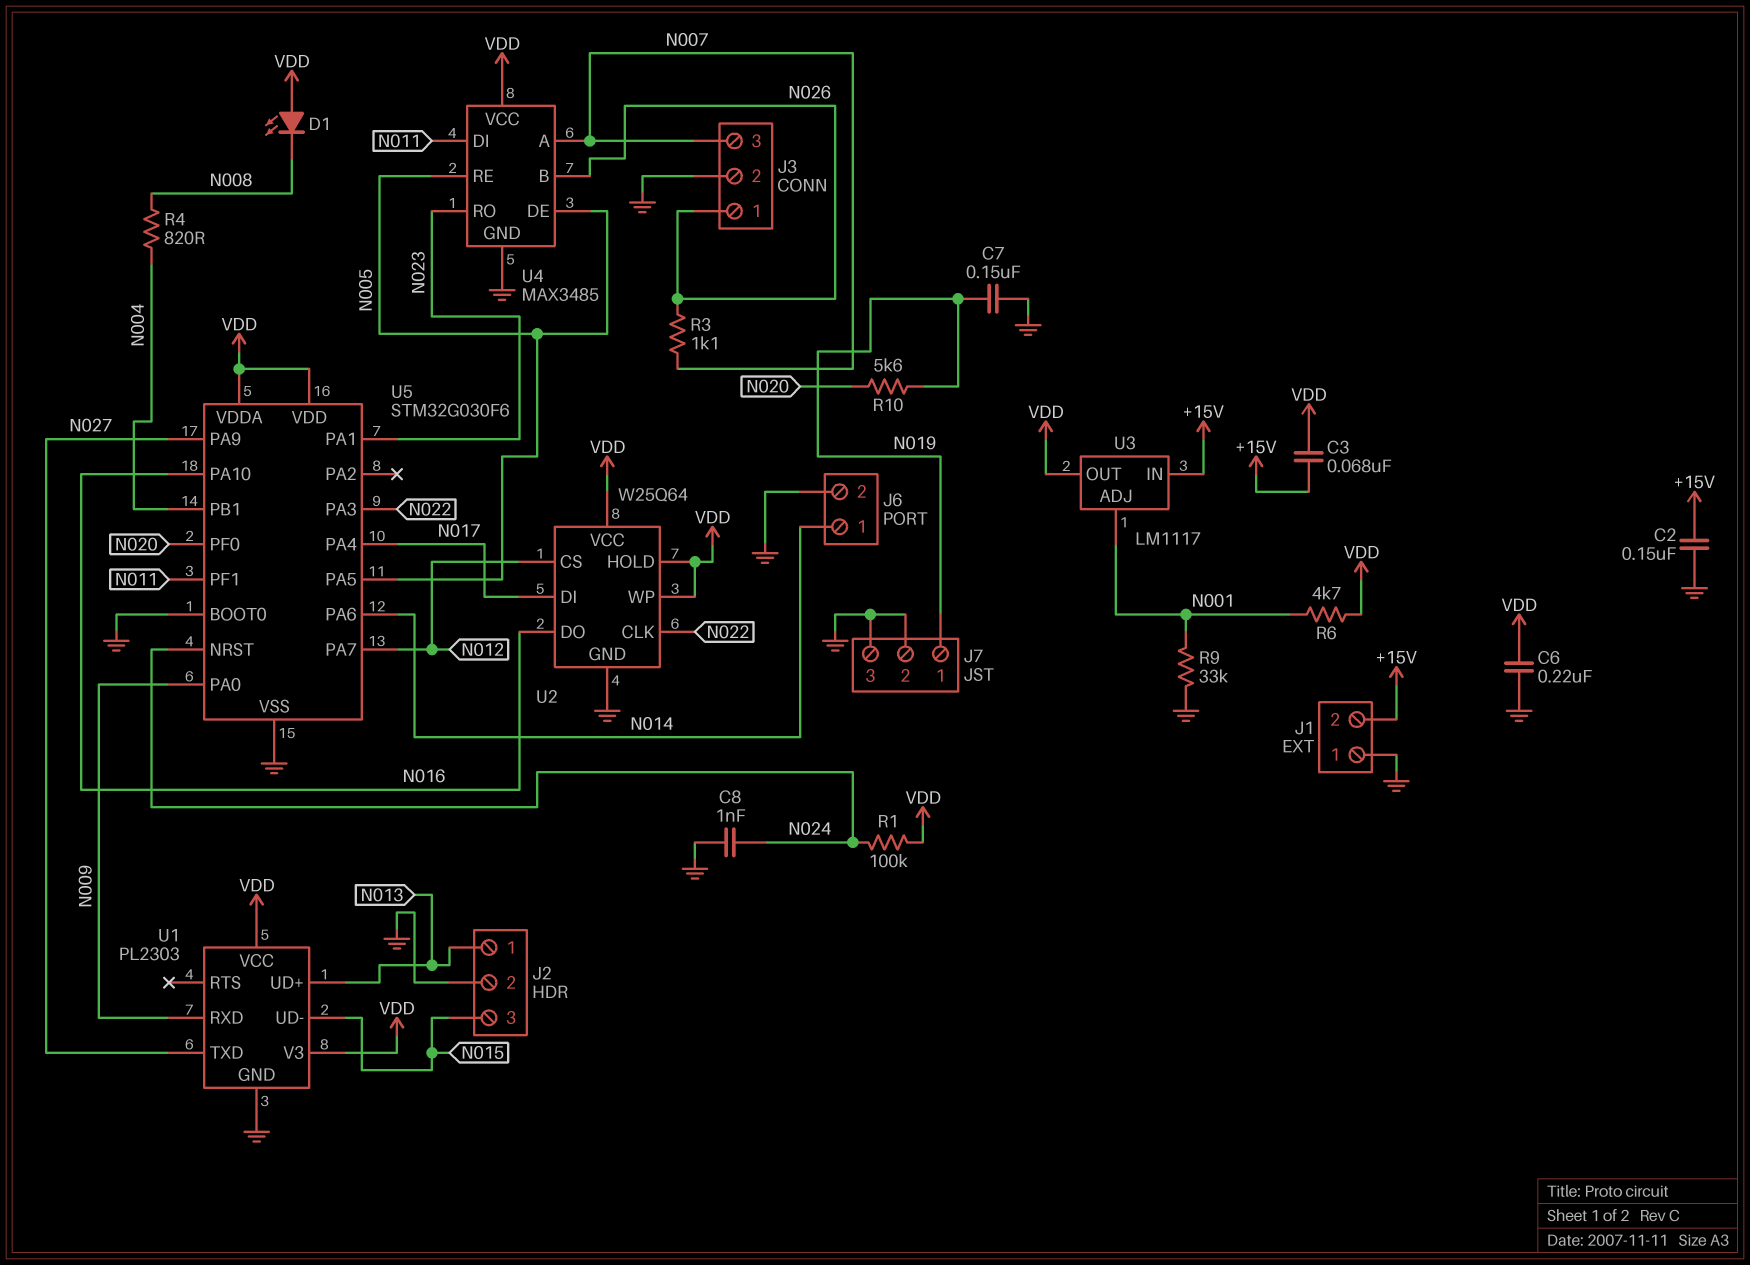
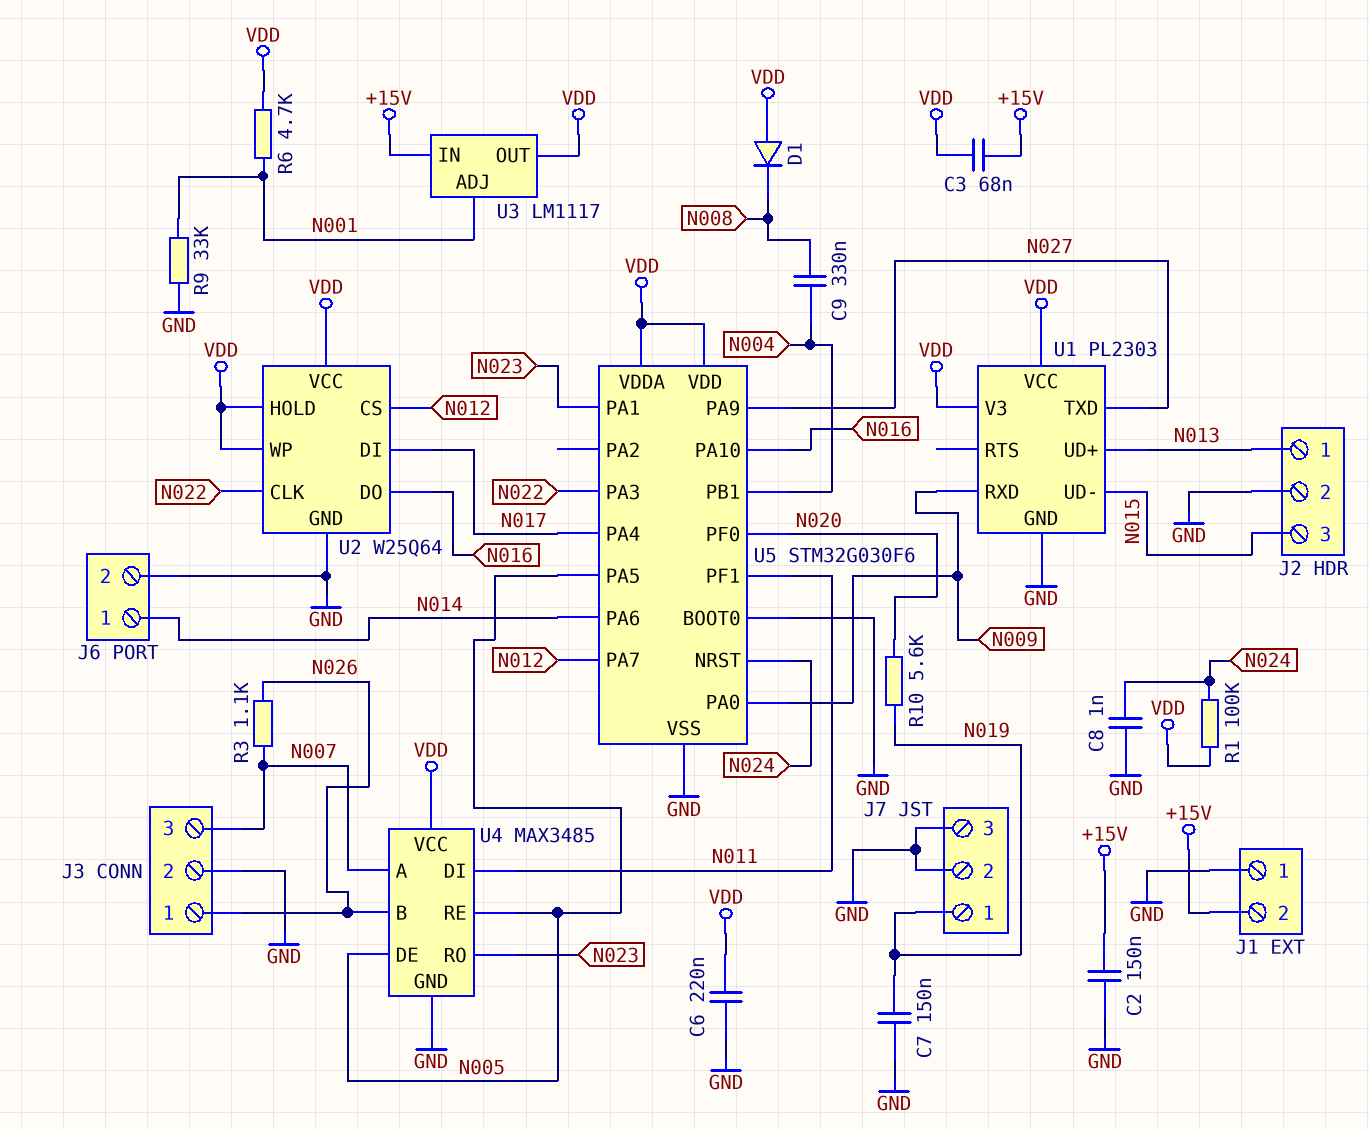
C9: none -> 330nF (N004, N008)
D1: LED (A VDD, K N008) -> diode (A VDD, K N008)
R4: 820 (N004, N008) -> none

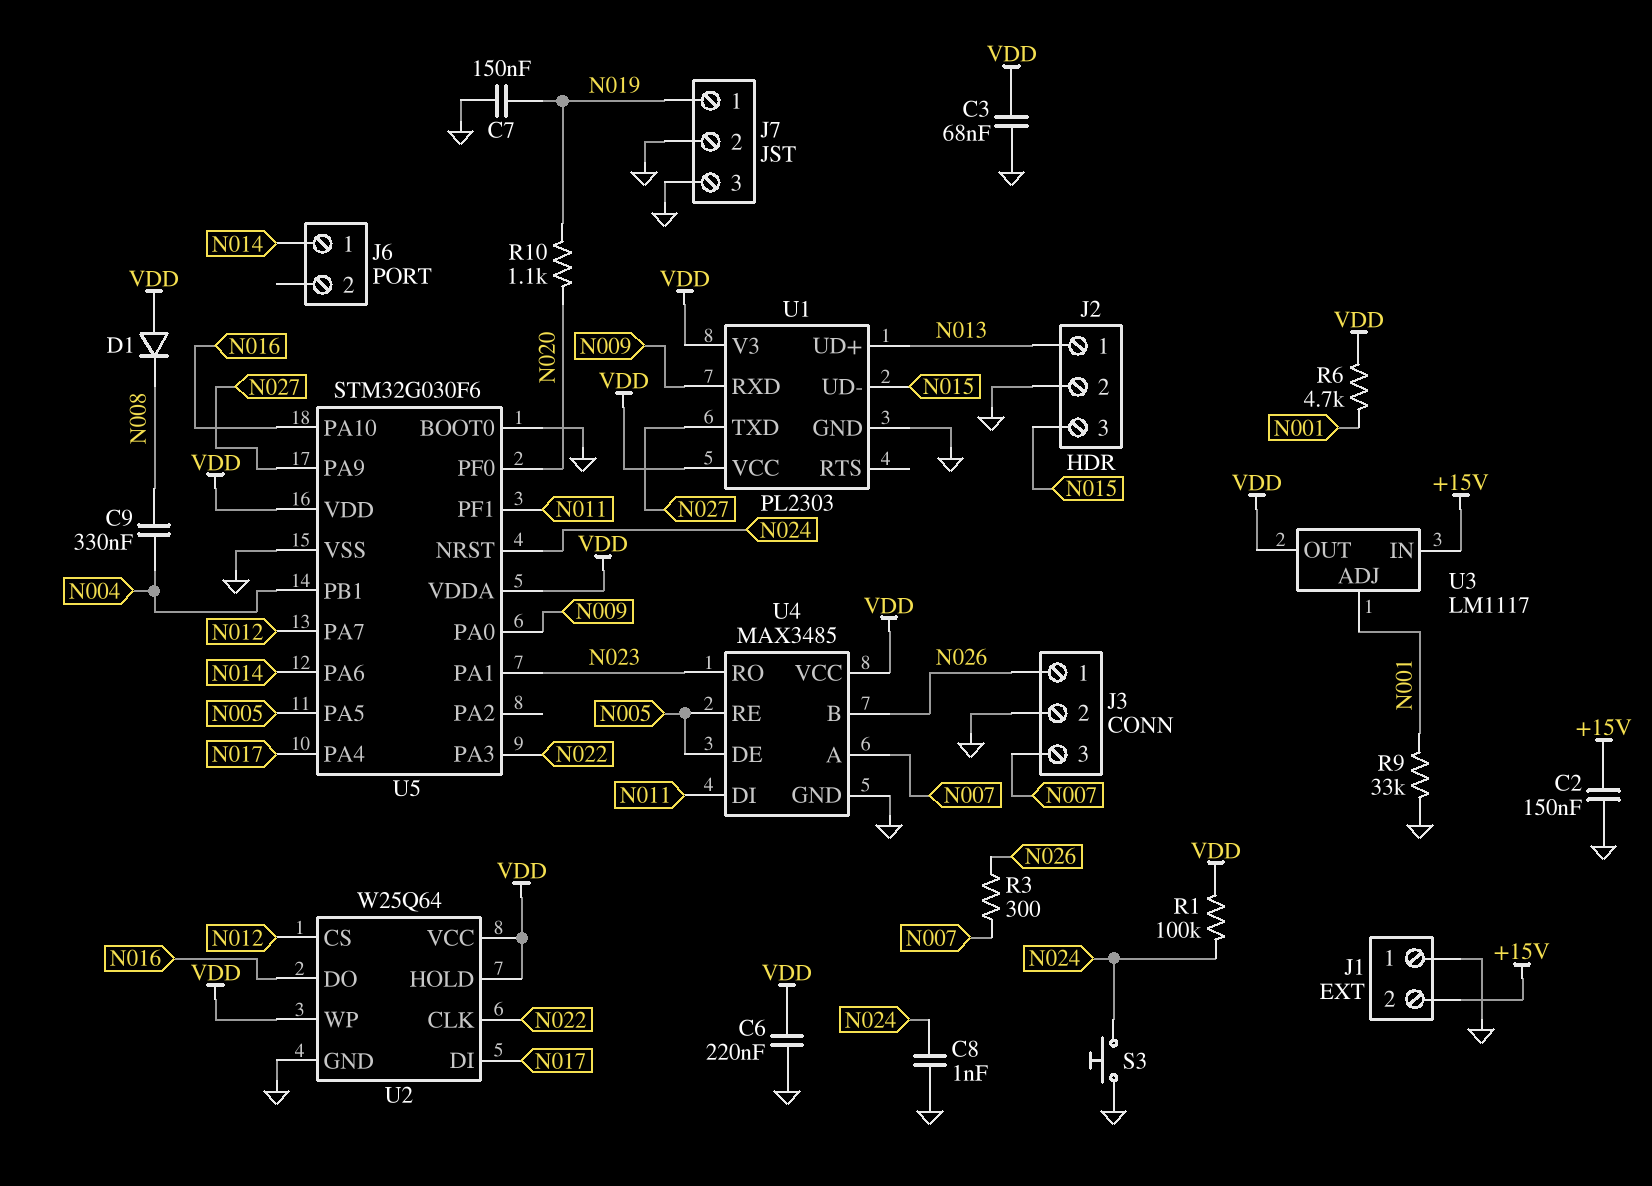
C3: 68nF (+15V, VDD) -> 68nF (GND, VDD)
J6 pin 2: GND -> none
R3: 1.1k (N007, N026) -> 300 (N007, N026)
R10: 5.6k (N019, N020) -> 1.1k (N019, N020)
S3: none -> button (GND, N024)

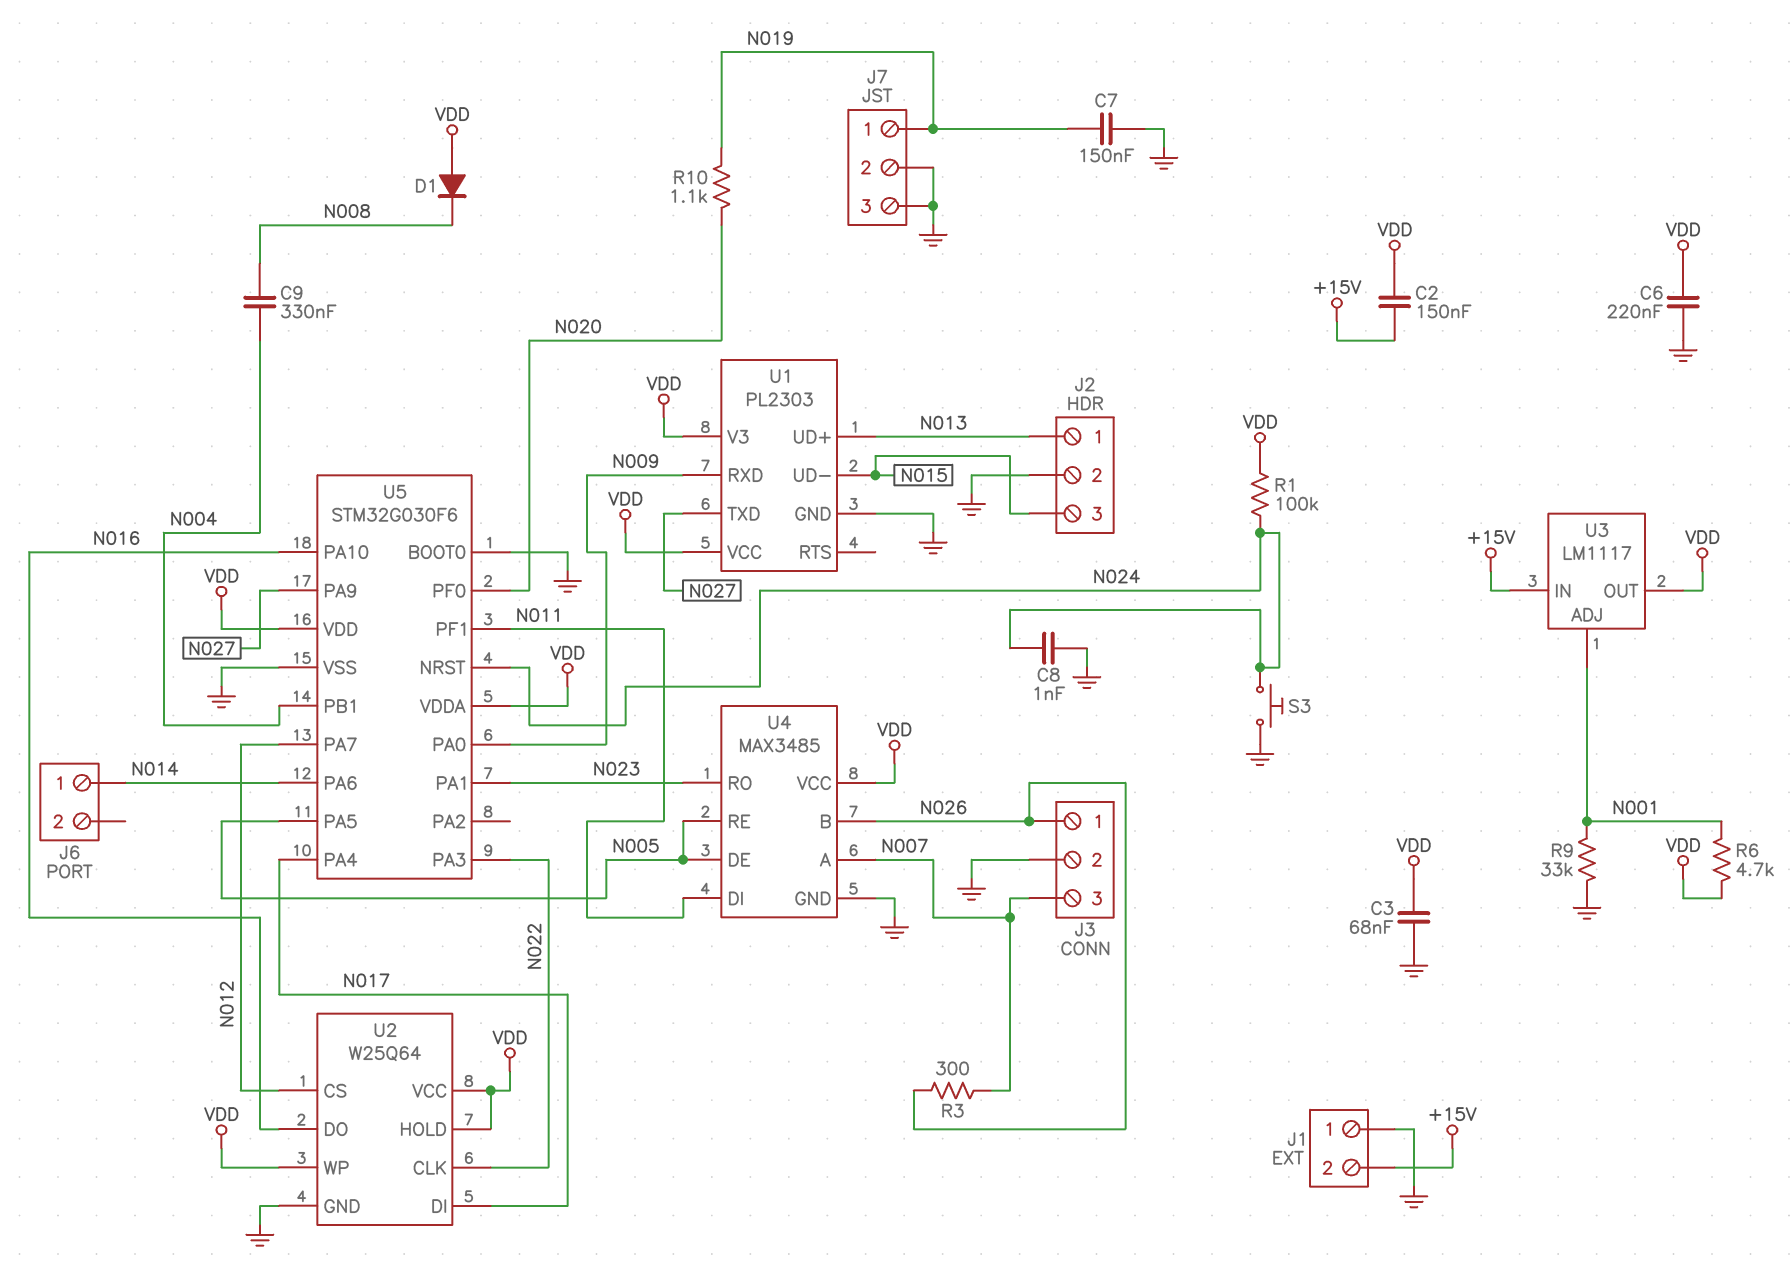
C2: 150nF (+15V, GND) -> 150nF (+15V, VDD)

